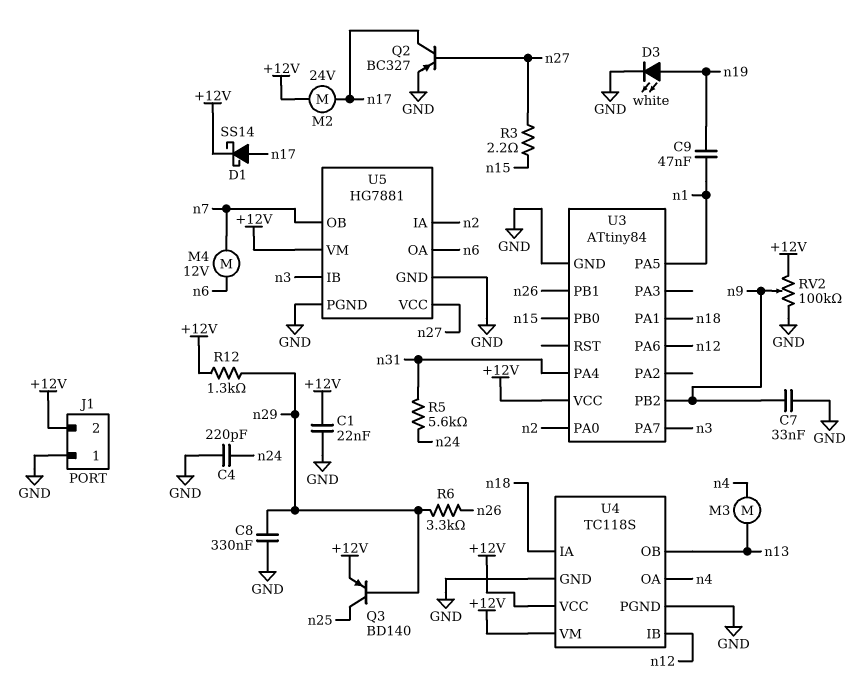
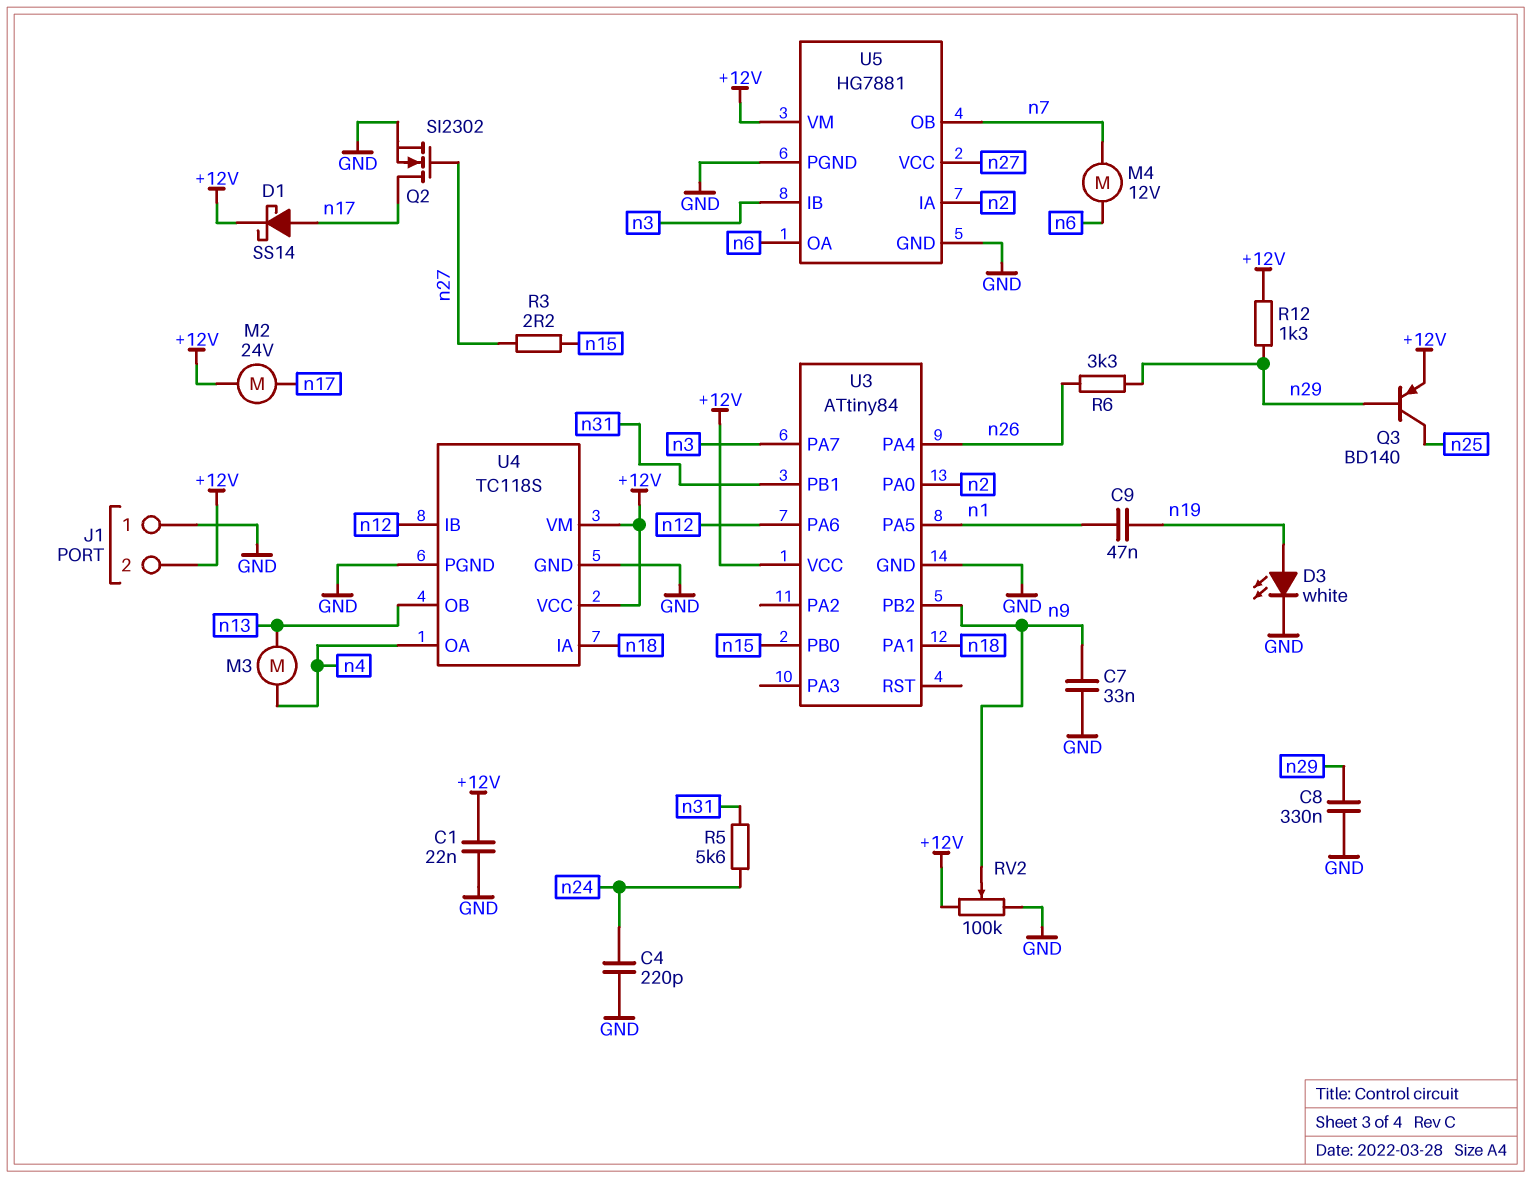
Q2: PNP BC327 (B n27, C n17, E GND) -> NMOS SI2302 (G n27, D n17, S GND)
U3 pin PA4: n31 -> n26
U3 pin PB1: n26 -> n31

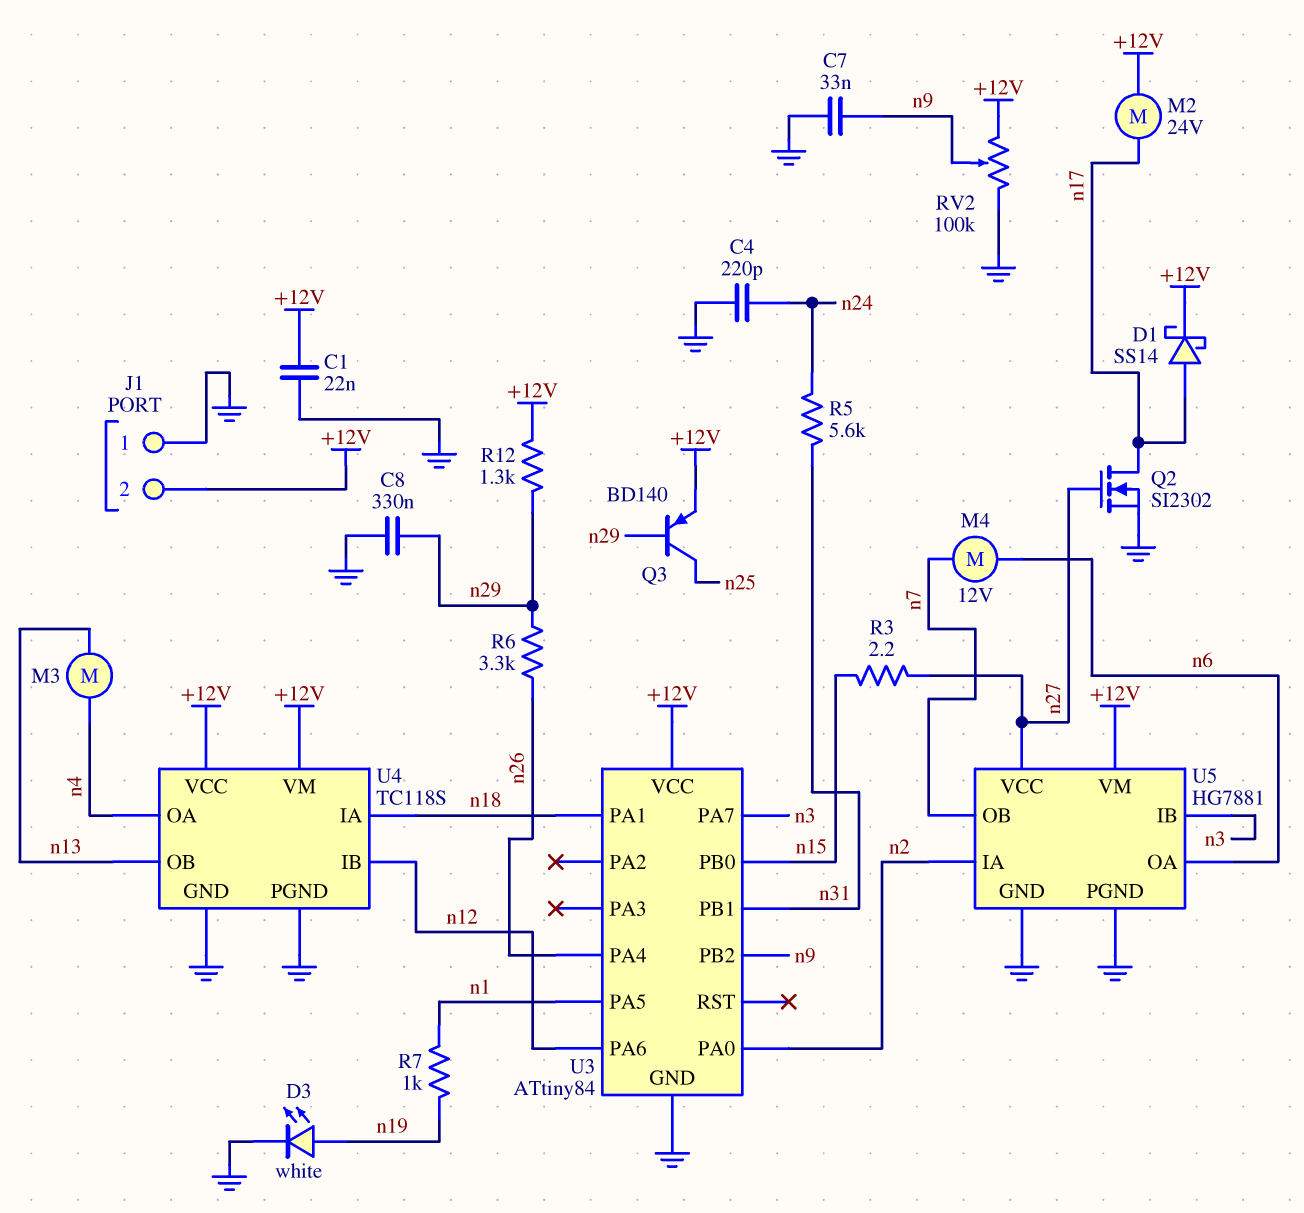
C9: 47nF (n1, n19) -> none
R7: none -> 1k (n1, n19)

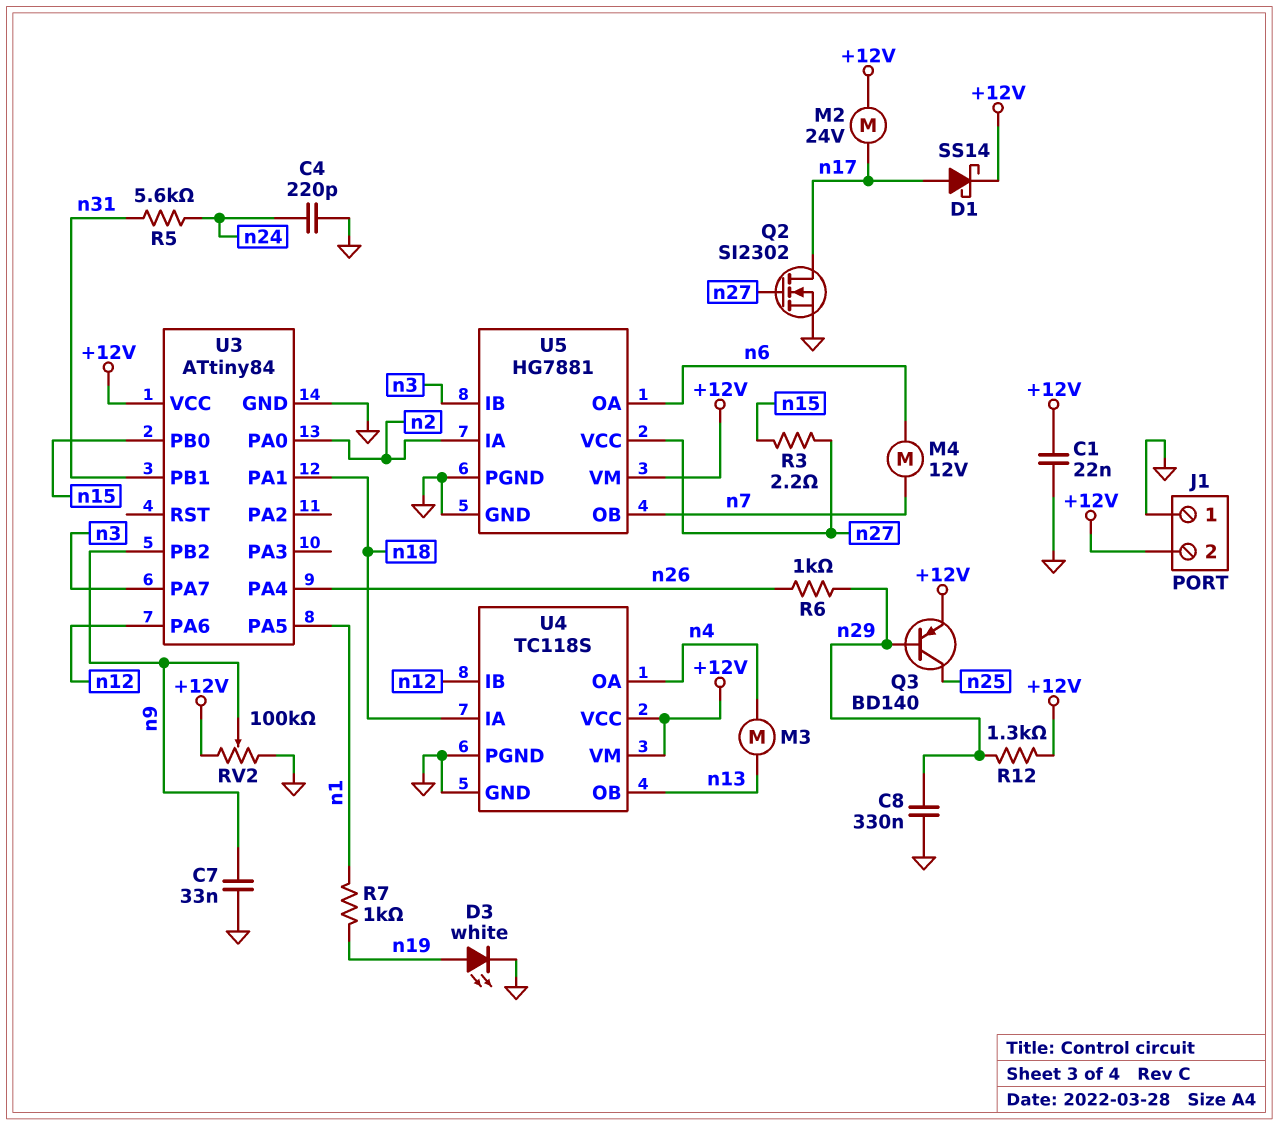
R6: 3.3k (n26, n29) -> 1k (n26, n29)

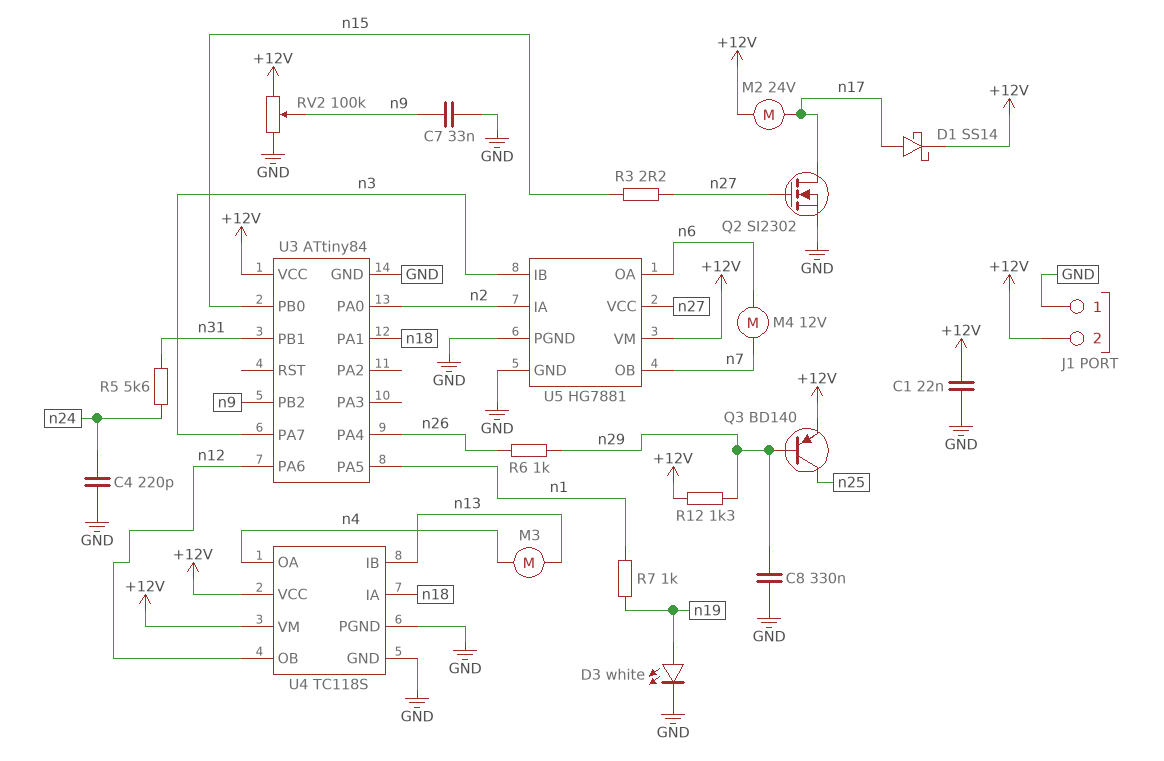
U4 pin IB: n12 -> n13
U4 pin OB: n13 -> n12

